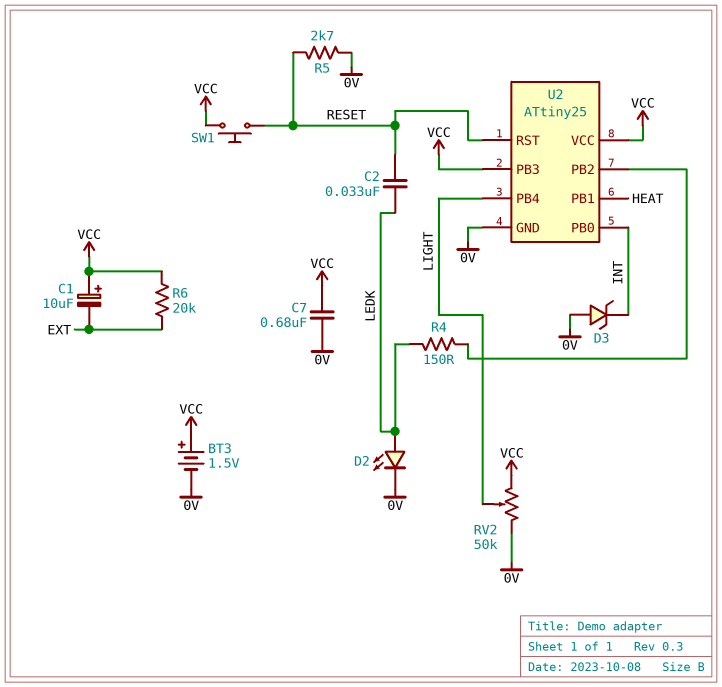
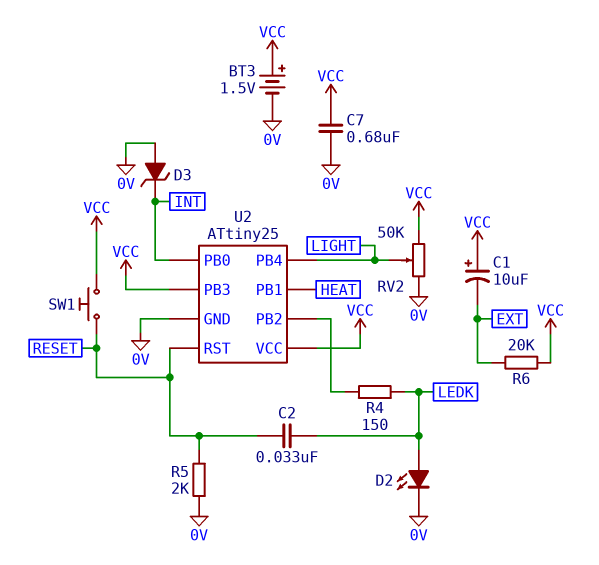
R5: 2.7k (0V, RESET) -> 2k (0V, RESET)

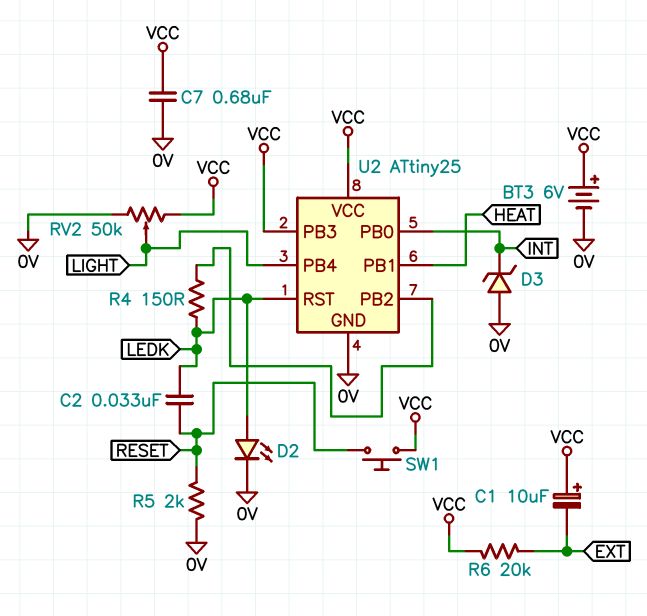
BT3: 1.5V (plus VCC, minus 0V) -> 6V (plus VCC, minus 0V)
U2 pin RST: RESET -> LEDK

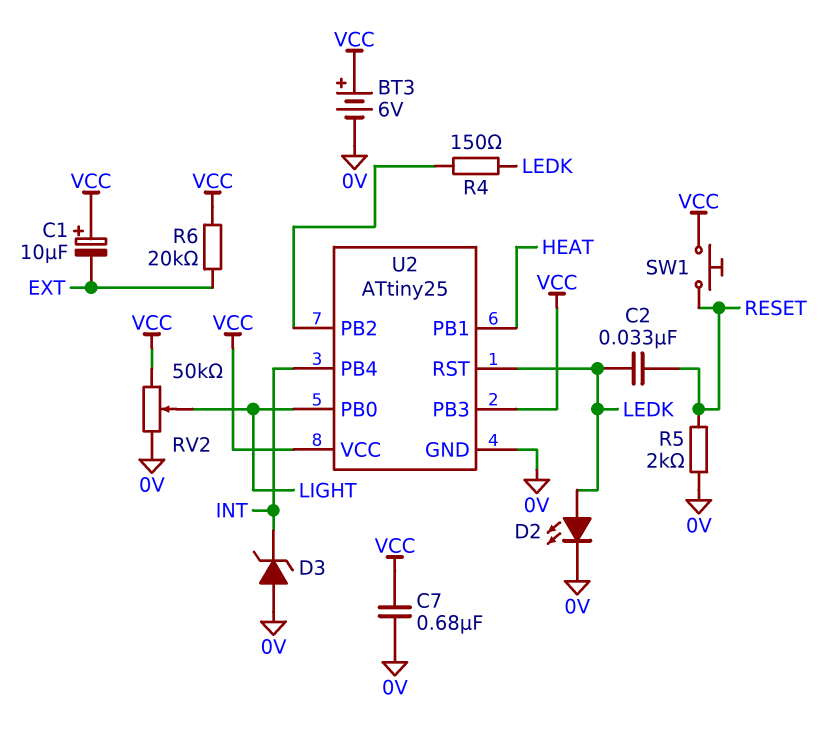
U2 pin PB0: INT -> LIGHT
U2 pin PB4: LIGHT -> INT

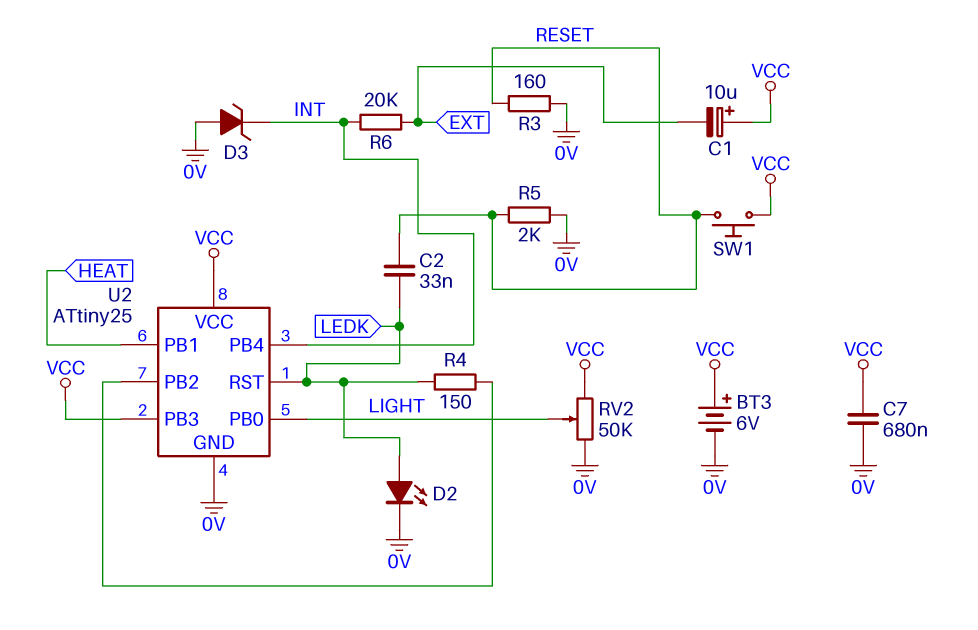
R3: none -> 160 (0V, RESET)
R6: 20k (EXT, VCC) -> 20k (EXT, INT)

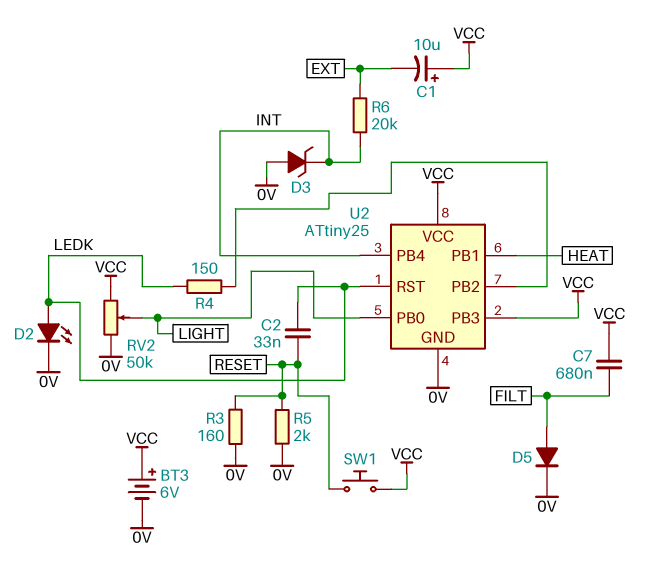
C7: 680nF (0V, VCC) -> 680nF (FILT, VCC)
D5: none -> diode (A FILT, K 0V)

